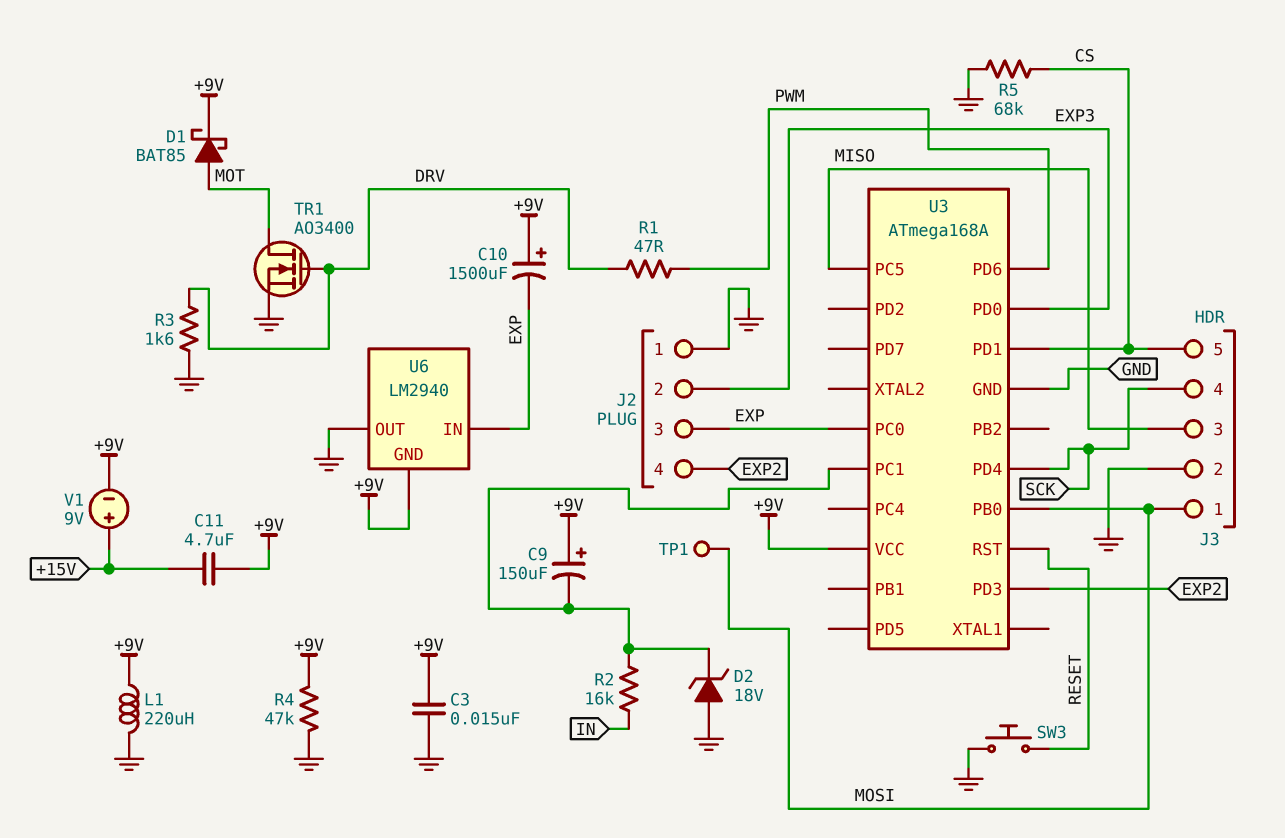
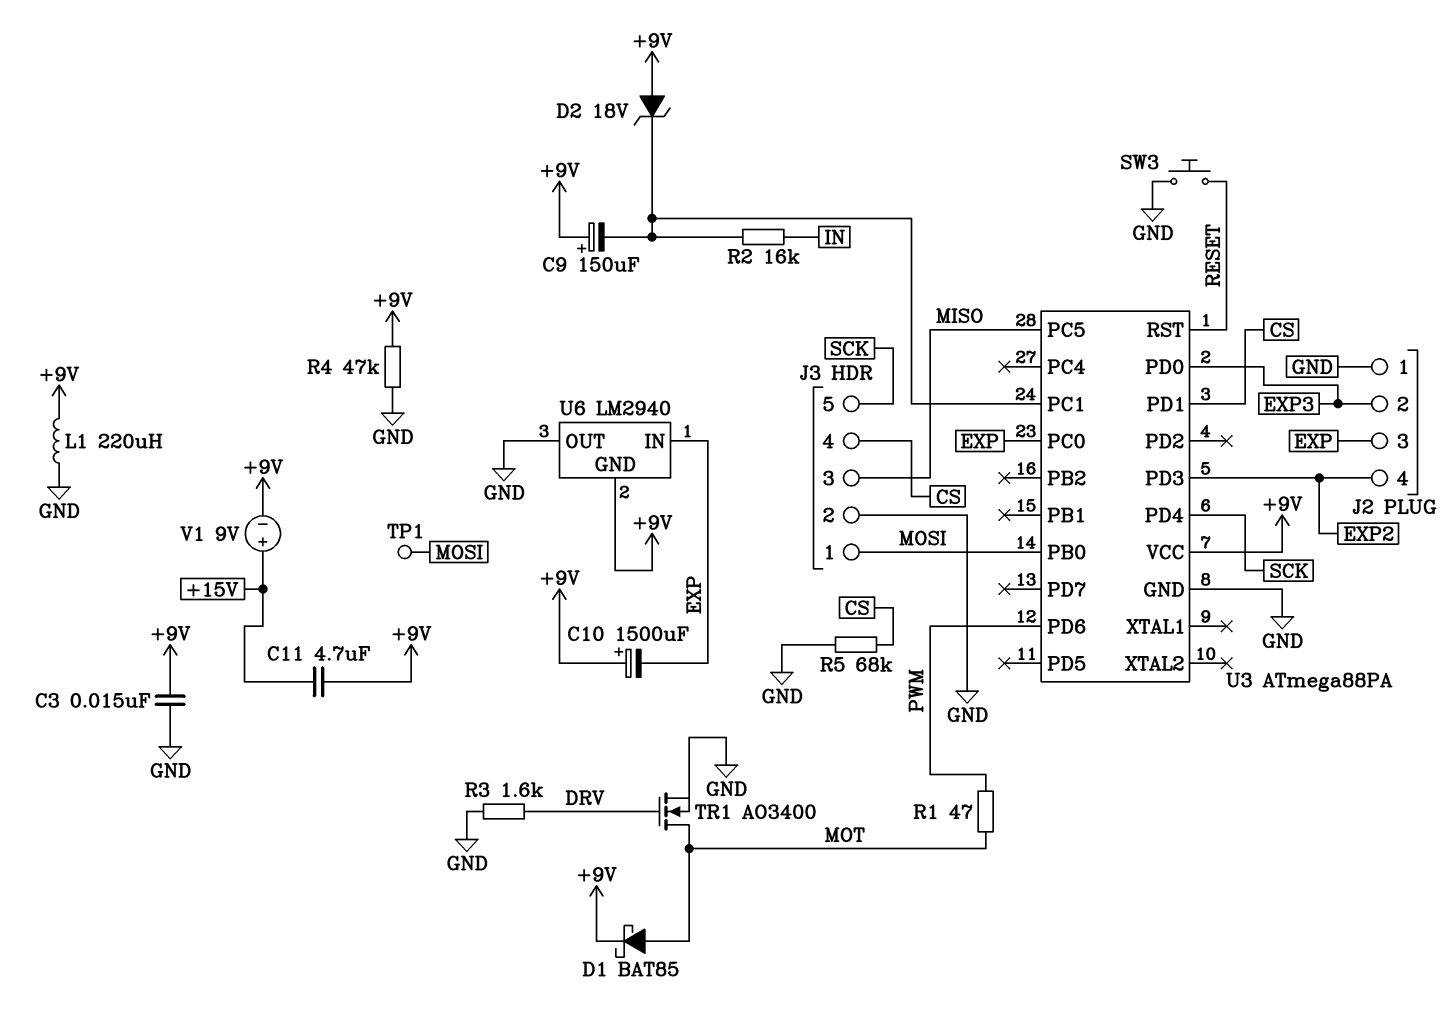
D2: zener 18V (A GND, K U3/PC1) -> zener 18V (A +9V, K U3/PC1)
J3 pin 4: SCK -> CS
J3 pin 5: CS -> SCK
R1: 47 (DRV, PWM) -> 47 (MOT, PWM)
U3: ATmega168A -> ATmega88PA

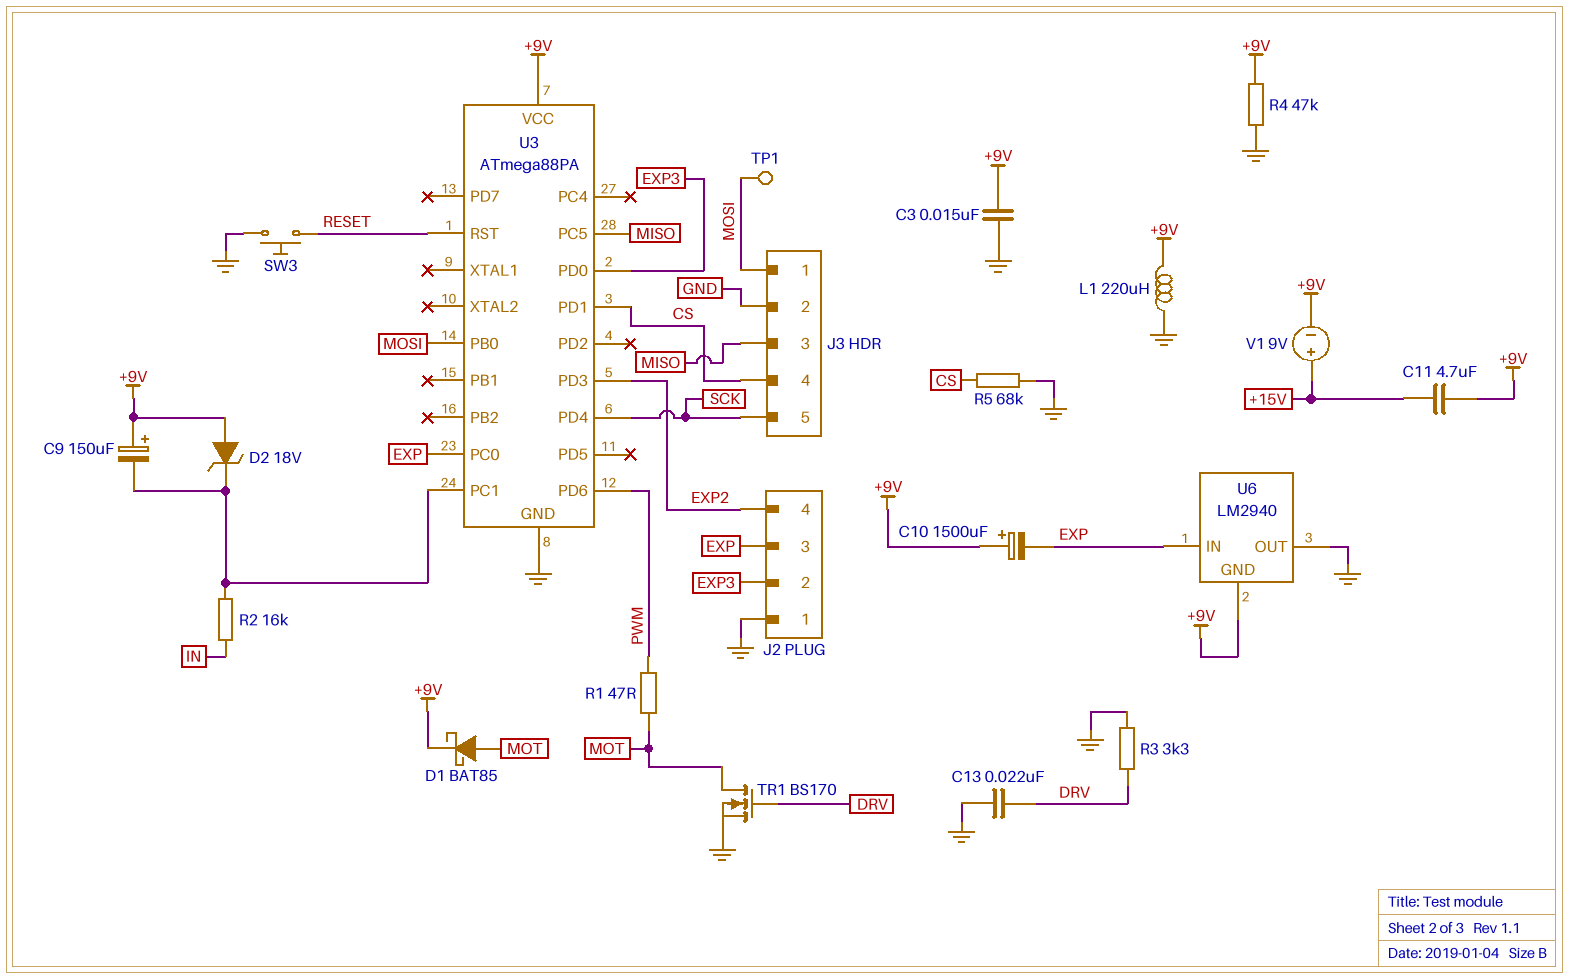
C13: none -> 22nF (DRV, GND)
R3: 1.6k (DRV, GND) -> 3.3k (DRV, GND)
TR1: NMOS AO3400 (G DRV, D MOT, S GND) -> NMOS BS170 (G DRV, D MOT, S GND)

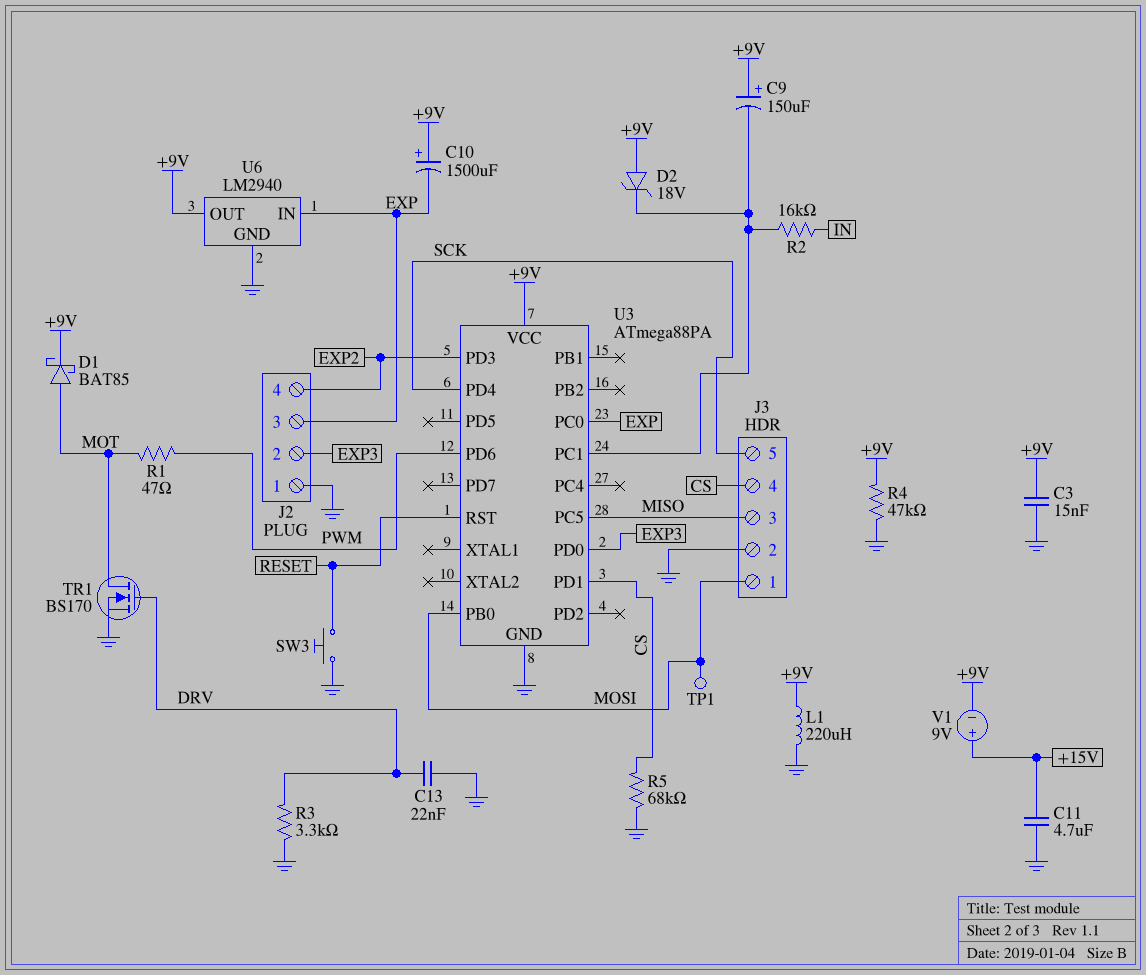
C11: 4.7uF (+9V, +15V) -> 4.7uF (+15V, GND)
U6 pin GND: +9V -> GND
U6 pin OUT: GND -> +9V

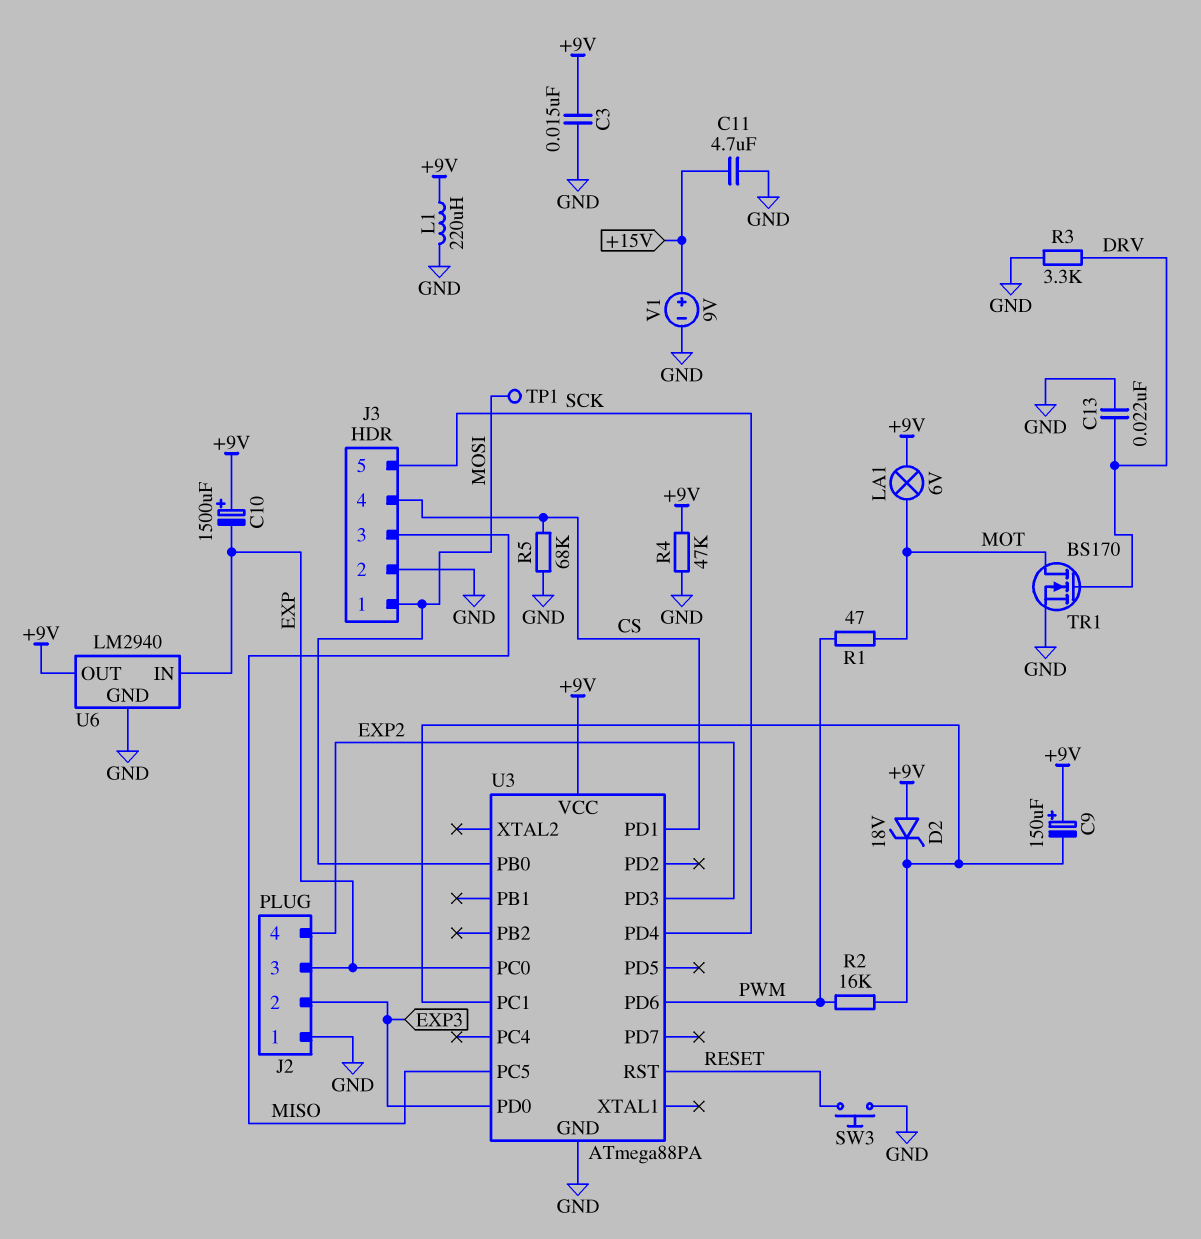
D1: schottky BAT85 (A MOT, K +9V) -> none
LA1: none -> lamp 6V (+9V, MOT)
R2: 16k (IN, U3/PC1) -> 16k (PWM, U3/PC1)
V1: 9V (plus +15V, minus +9V) -> 9V (plus +15V, minus GND)

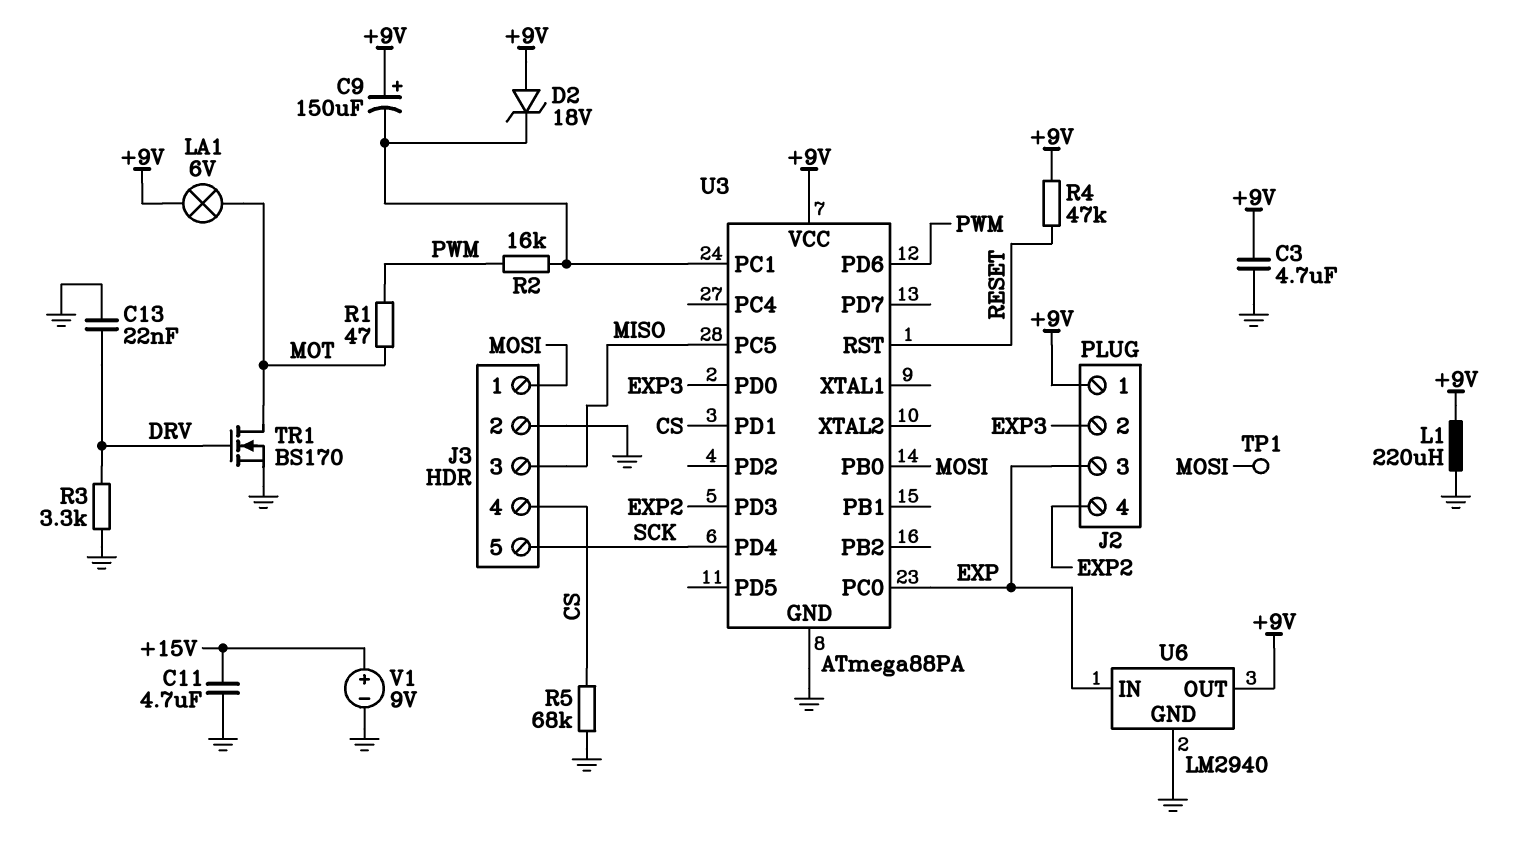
C3: 15nF (+9V, GND) -> 4.7uF (+9V, GND)
C10: 1500uF (plus +9V, minus EXP) -> none
J2 pin 1: GND -> +9V
R4: 47k (+9V, GND) -> 47k (+9V, RESET)
SW3: button (GND, RESET) -> none

